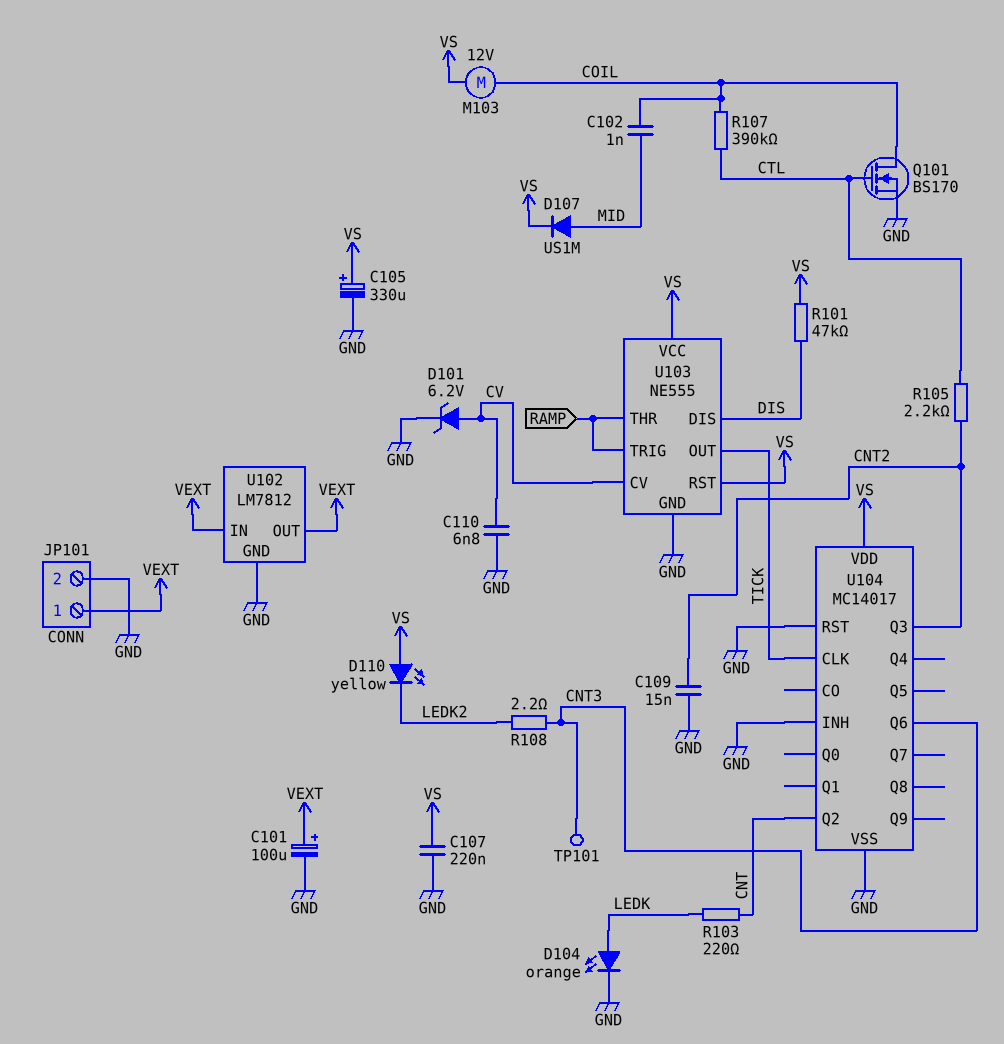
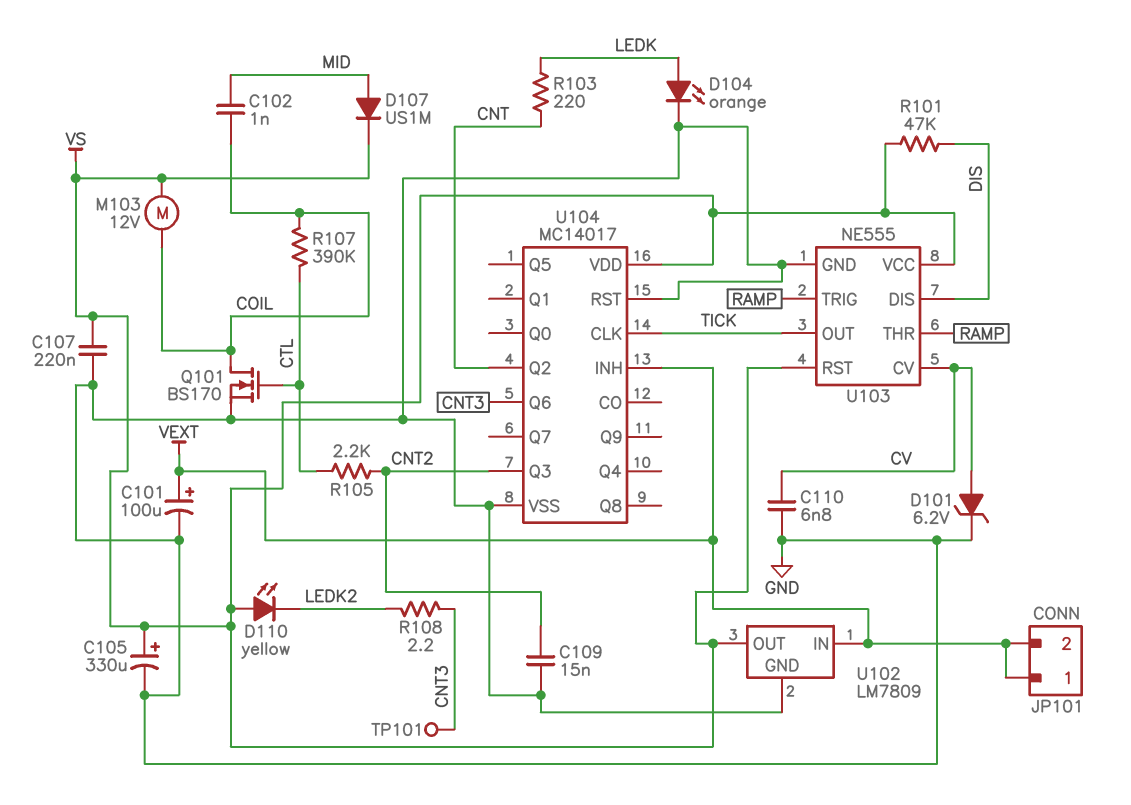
JP101 pin 2: GND -> VEXT
U102: LM7812 -> LM7809
U102 pin OUT: VEXT -> VS
U104 pin INH: GND -> VEXT

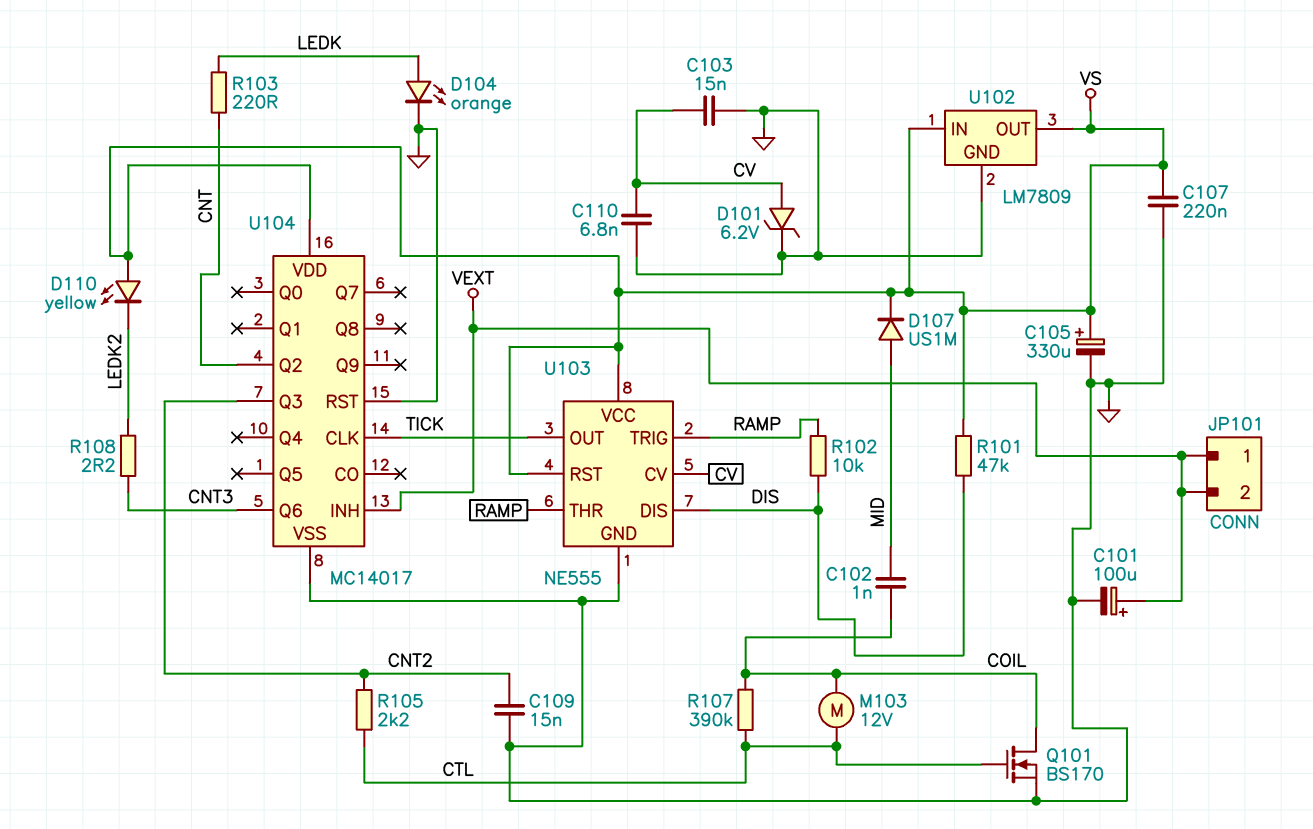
C103: none -> 15nF (CV, GND)
M103: motor 12V (COIL, VS) -> motor 12V (COIL, CTL)
R102: none -> 10k (DIS, RAMP)
TP101: test point (CNT3) -> none
U102 pin IN: VEXT -> VS

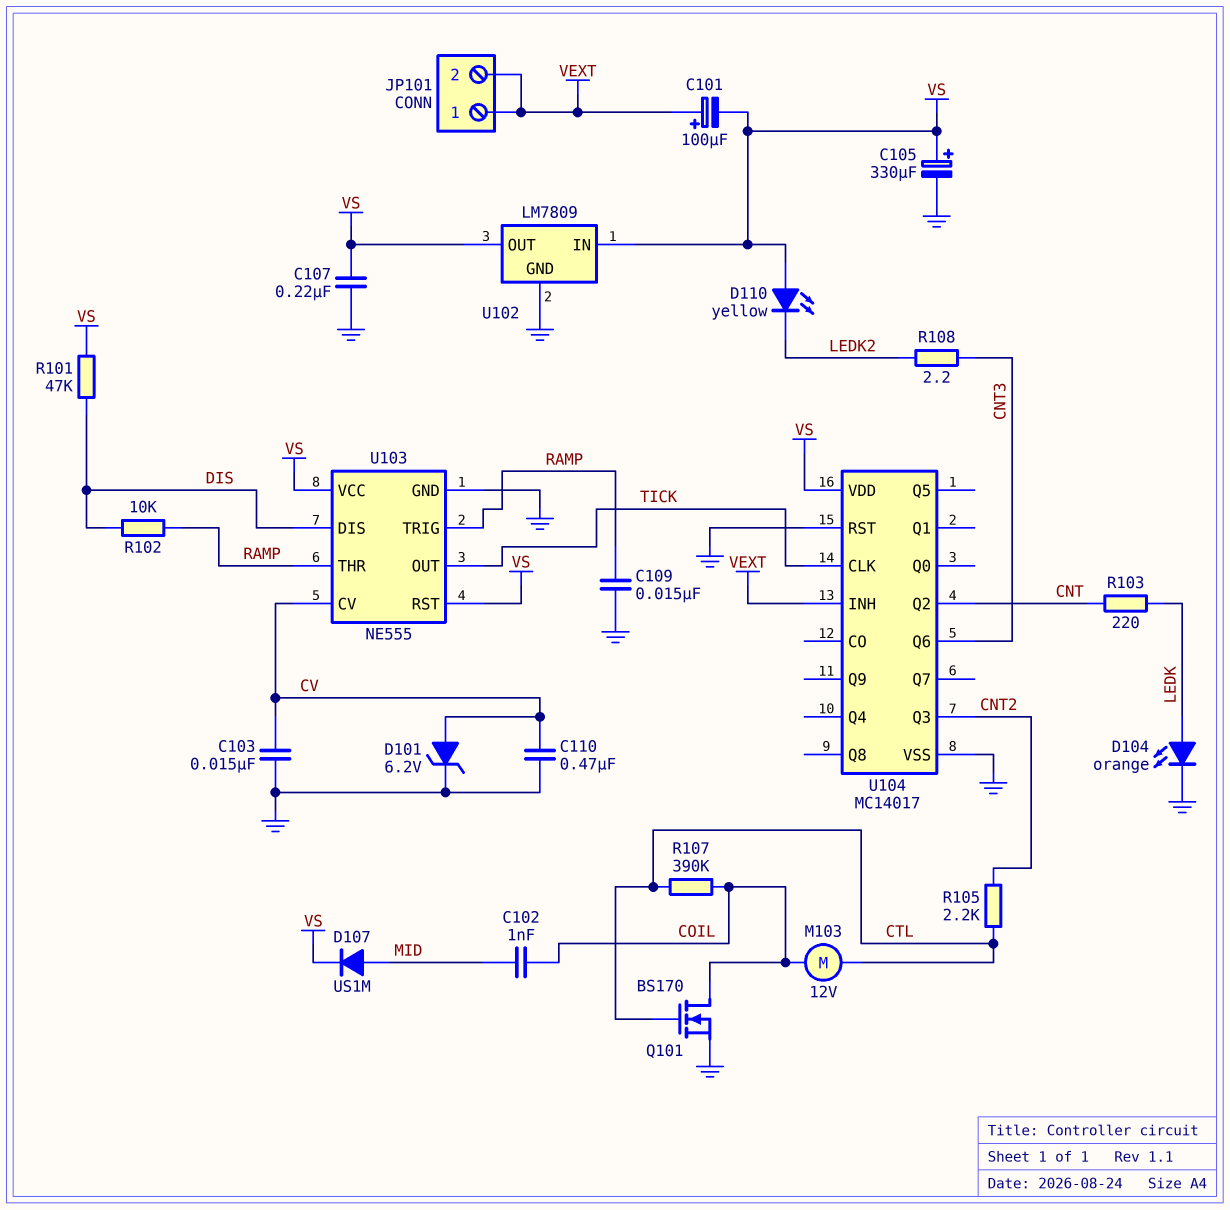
C101: 100uF (plus VEXT, minus GND) -> 100uF (plus VEXT, minus VS)
C109: 15nF (CNT2, GND) -> 15nF (GND, RAMP)
C110: 6.8nF (CV, GND) -> 470nF (CV, GND)

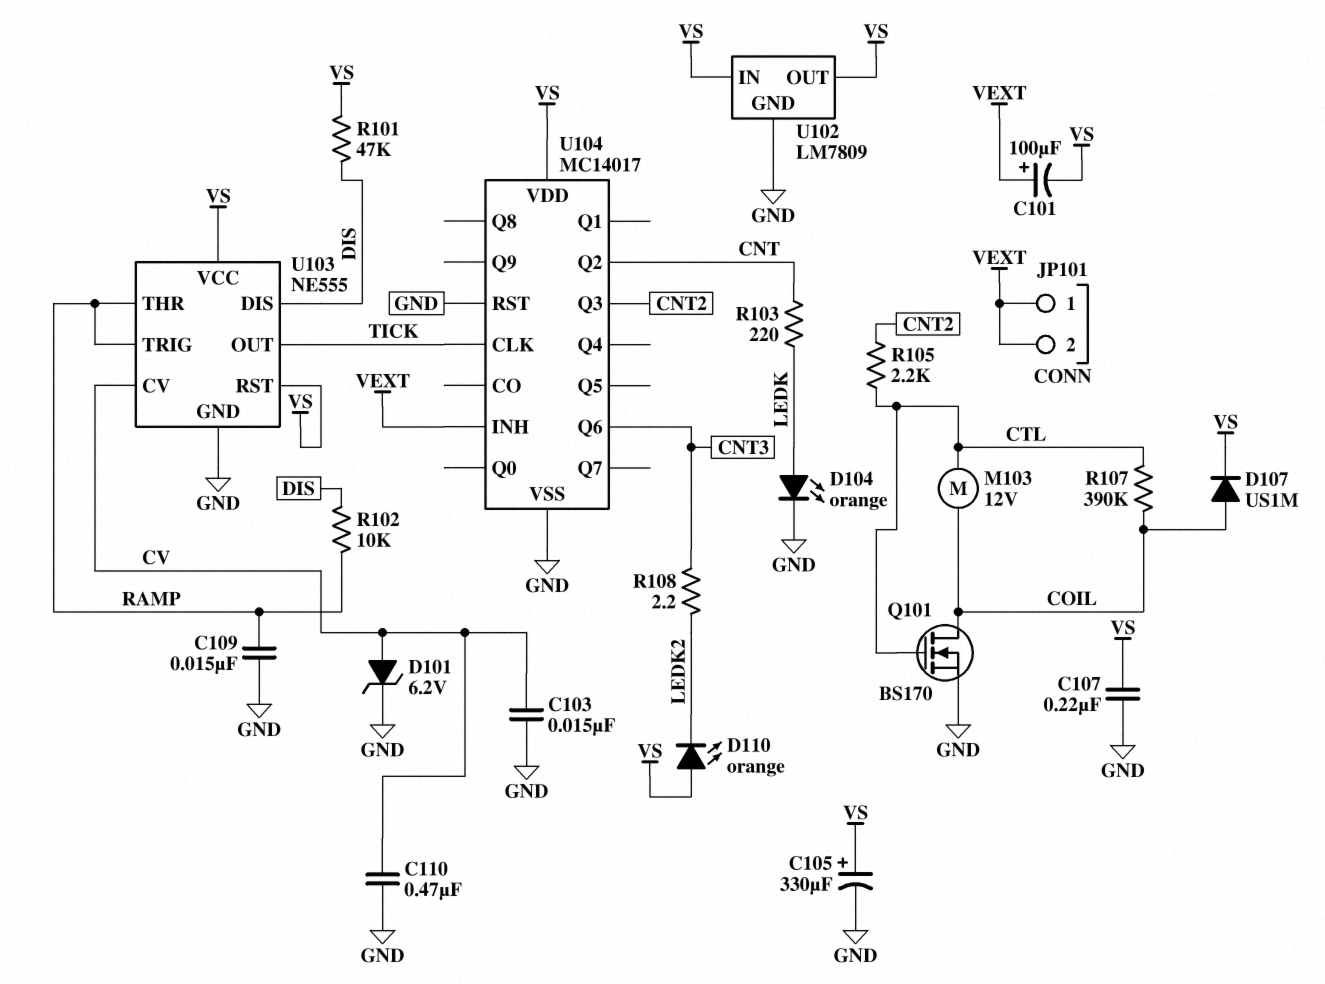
C102: 1nF (COIL, MID) -> none
D107: diode US1M (A MID, K VS) -> diode US1M (A COIL, K VS)
D110: LED yellow (A VS, K LEDK2) -> LED orange (A VS, K LEDK2)

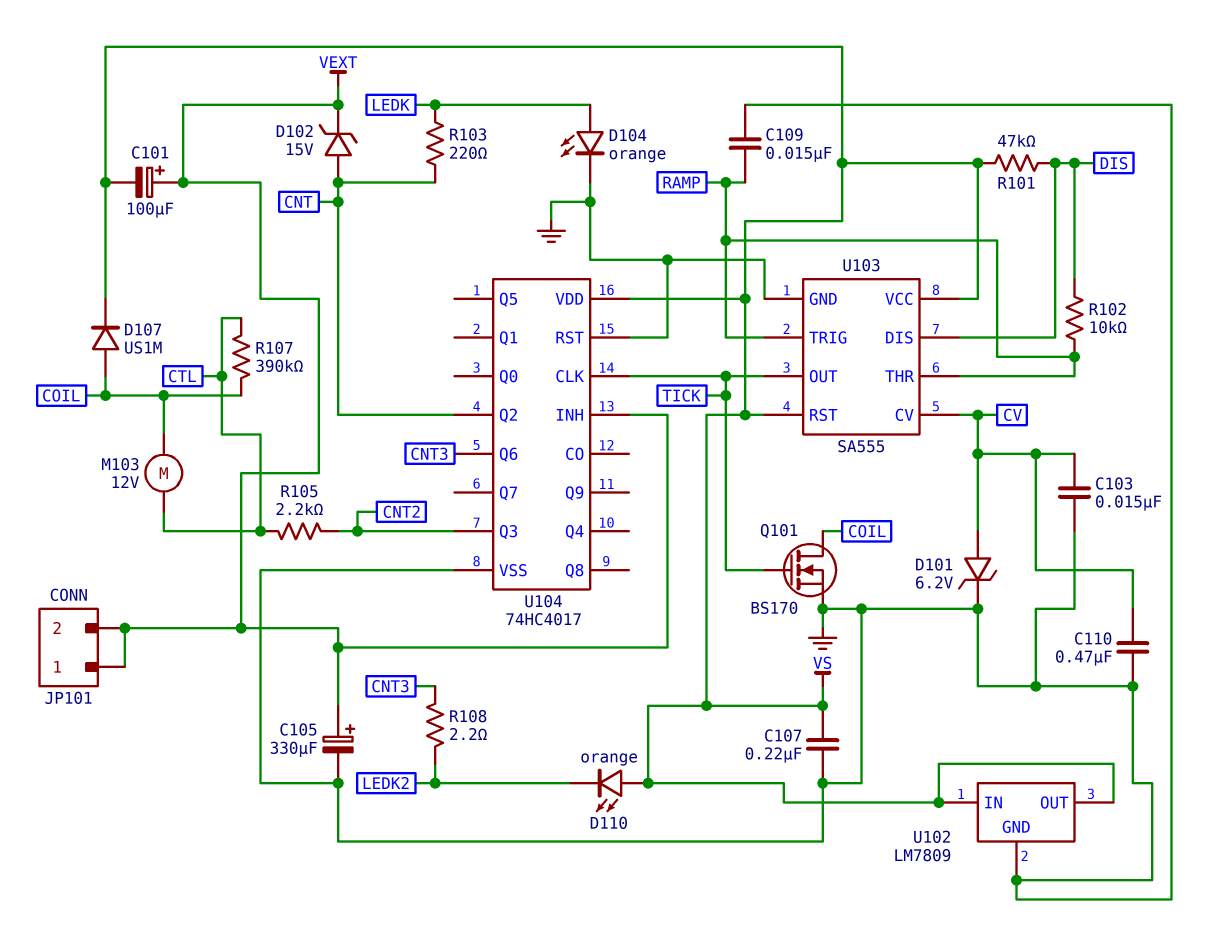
C105: 330uF (plus VS, minus GND) -> 330uF (plus VEXT, minus GND)
D102: none -> zener 15V (A CNT, K VEXT)
Q101: NMOS BS170 (G CTL, D COIL, S GND) -> NMOS BS170 (G TICK, D COIL, S GND)
U103: NE555 -> SA555
U104: MC14017 -> 74HC4017

